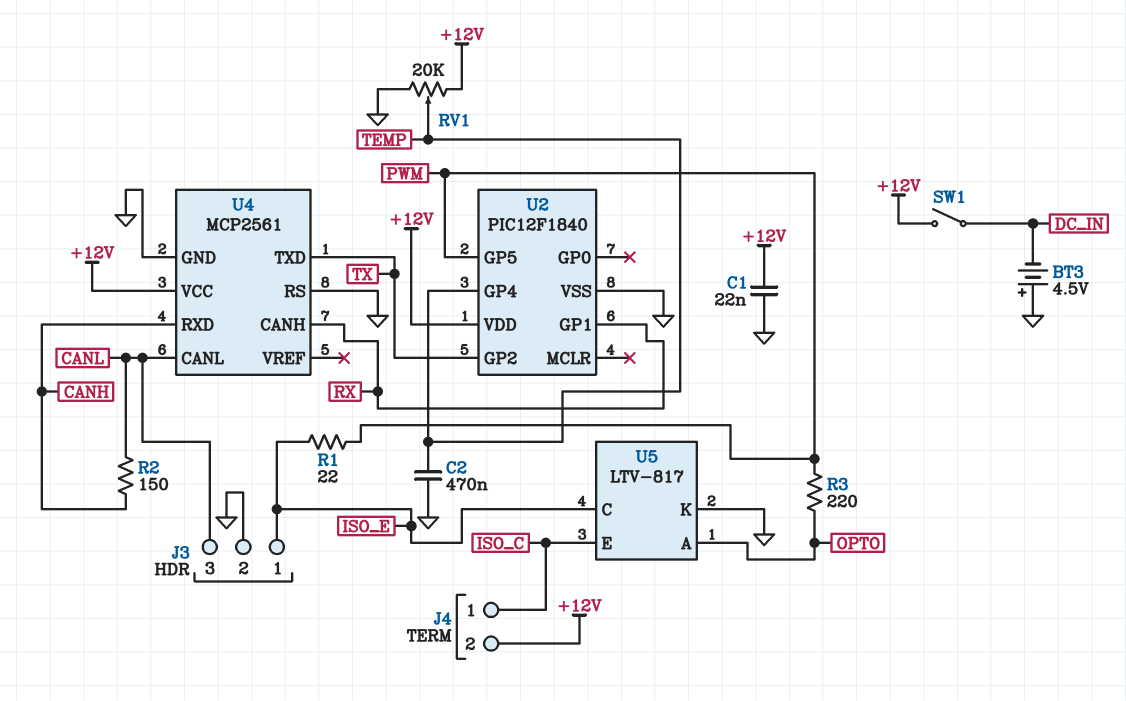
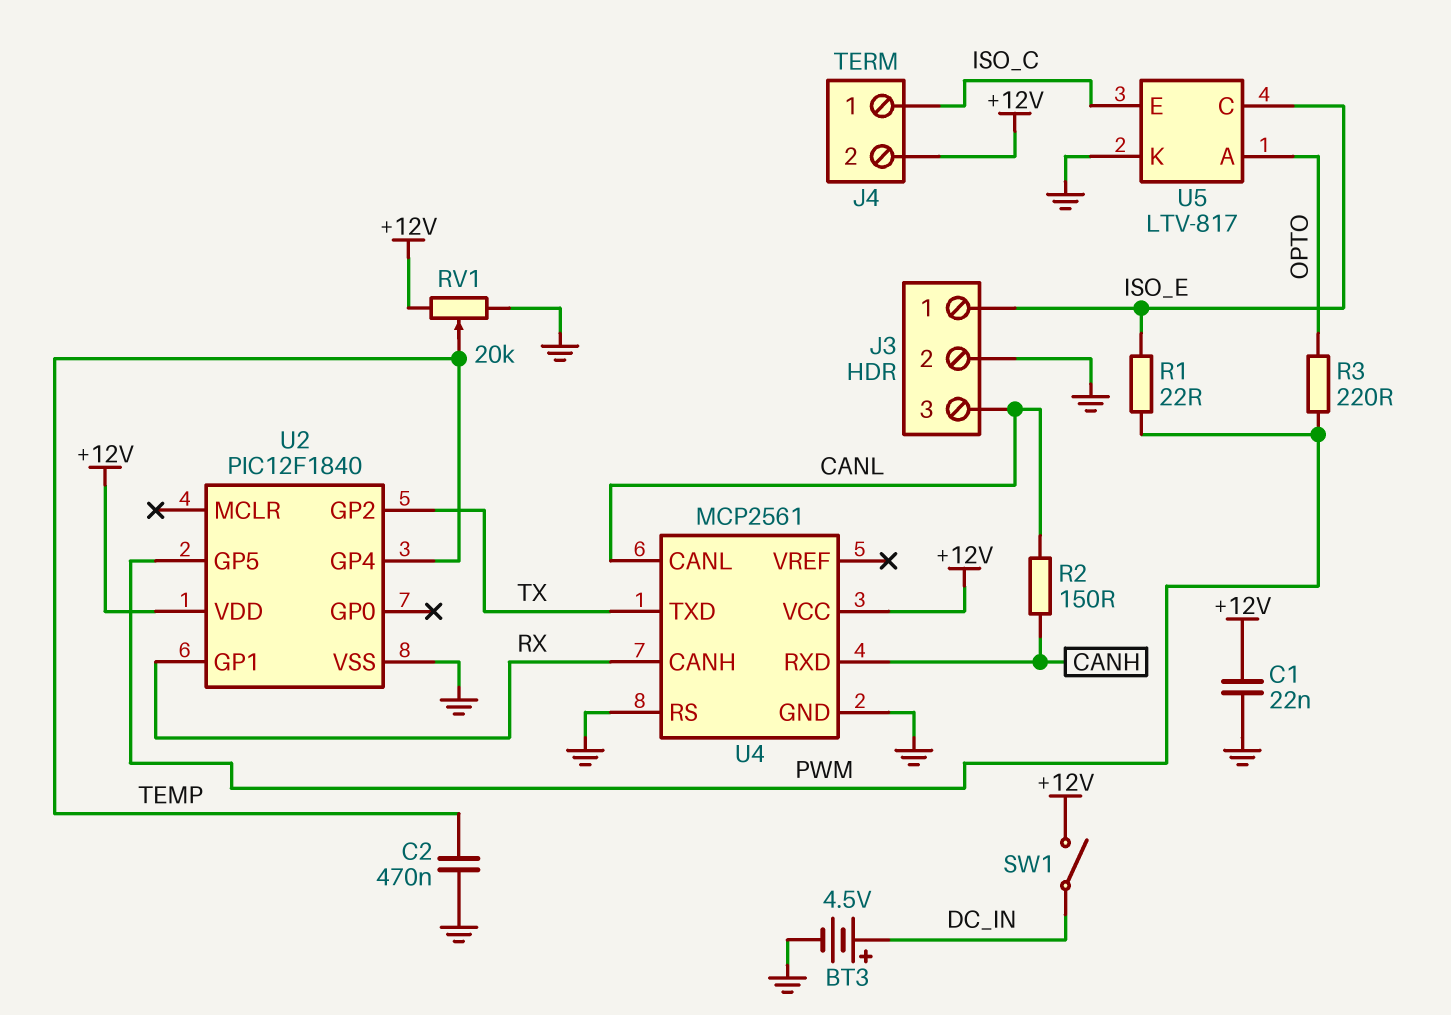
BT3: 4.5V (plus GND, minus DC_IN) -> 4.5V (plus DC_IN, minus GND)

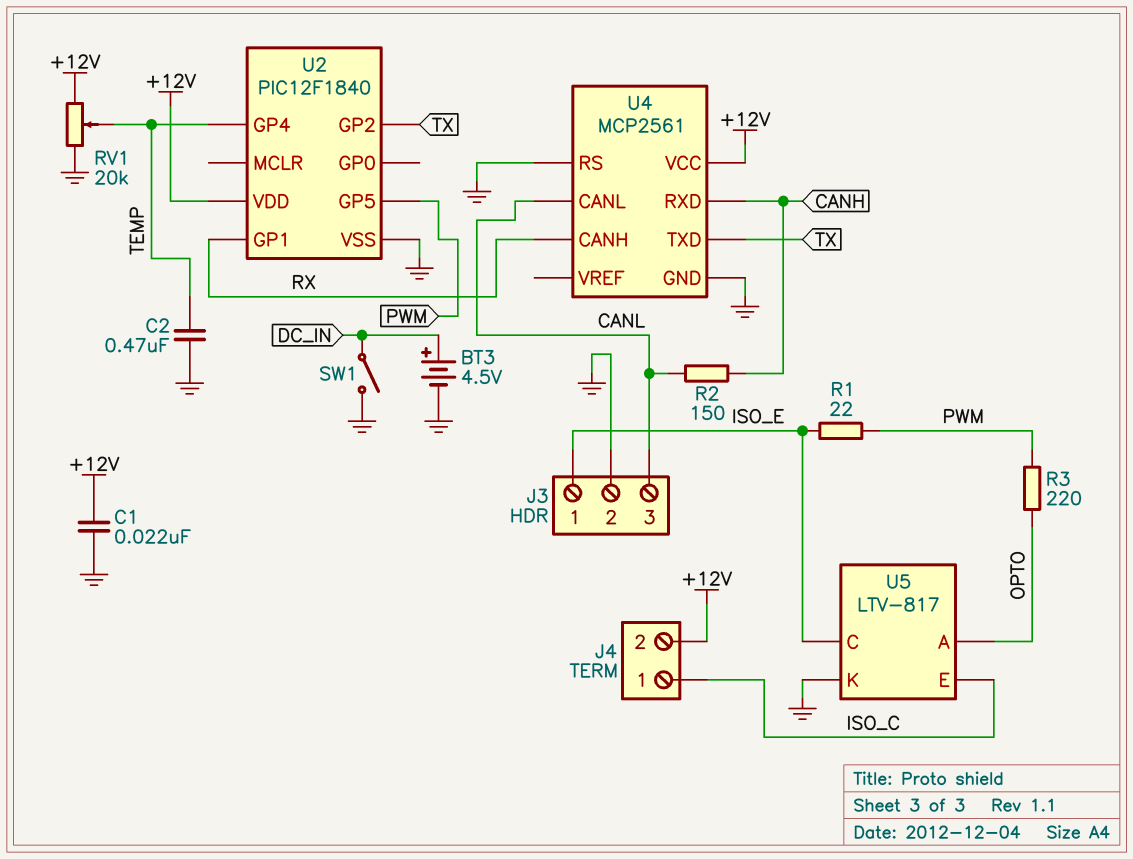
SW1: switch (+12V, DC_IN) -> switch (DC_IN, GND)

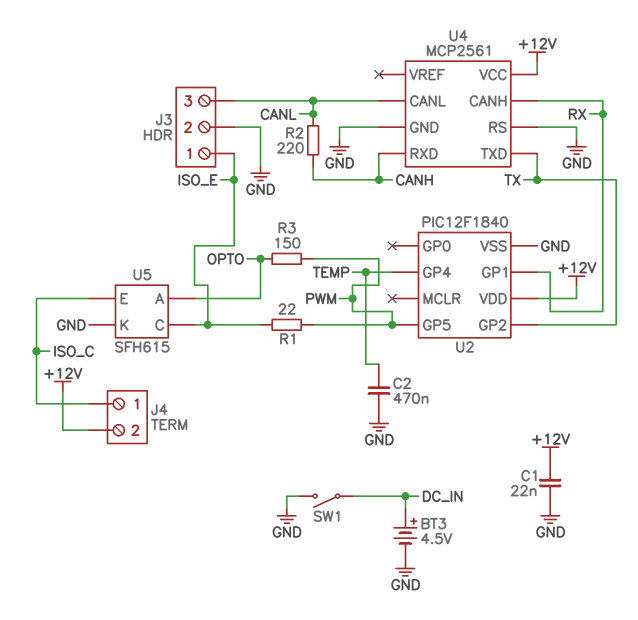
R2: 150 (CANH, CANL) -> 220 (CANH, CANL)
R3: 220 (OPTO, PWM) -> 150 (OPTO, PWM)
RV1: 20k (+12V, GND, wiper TEMP) -> none
U5: LTV-817 -> SFH615

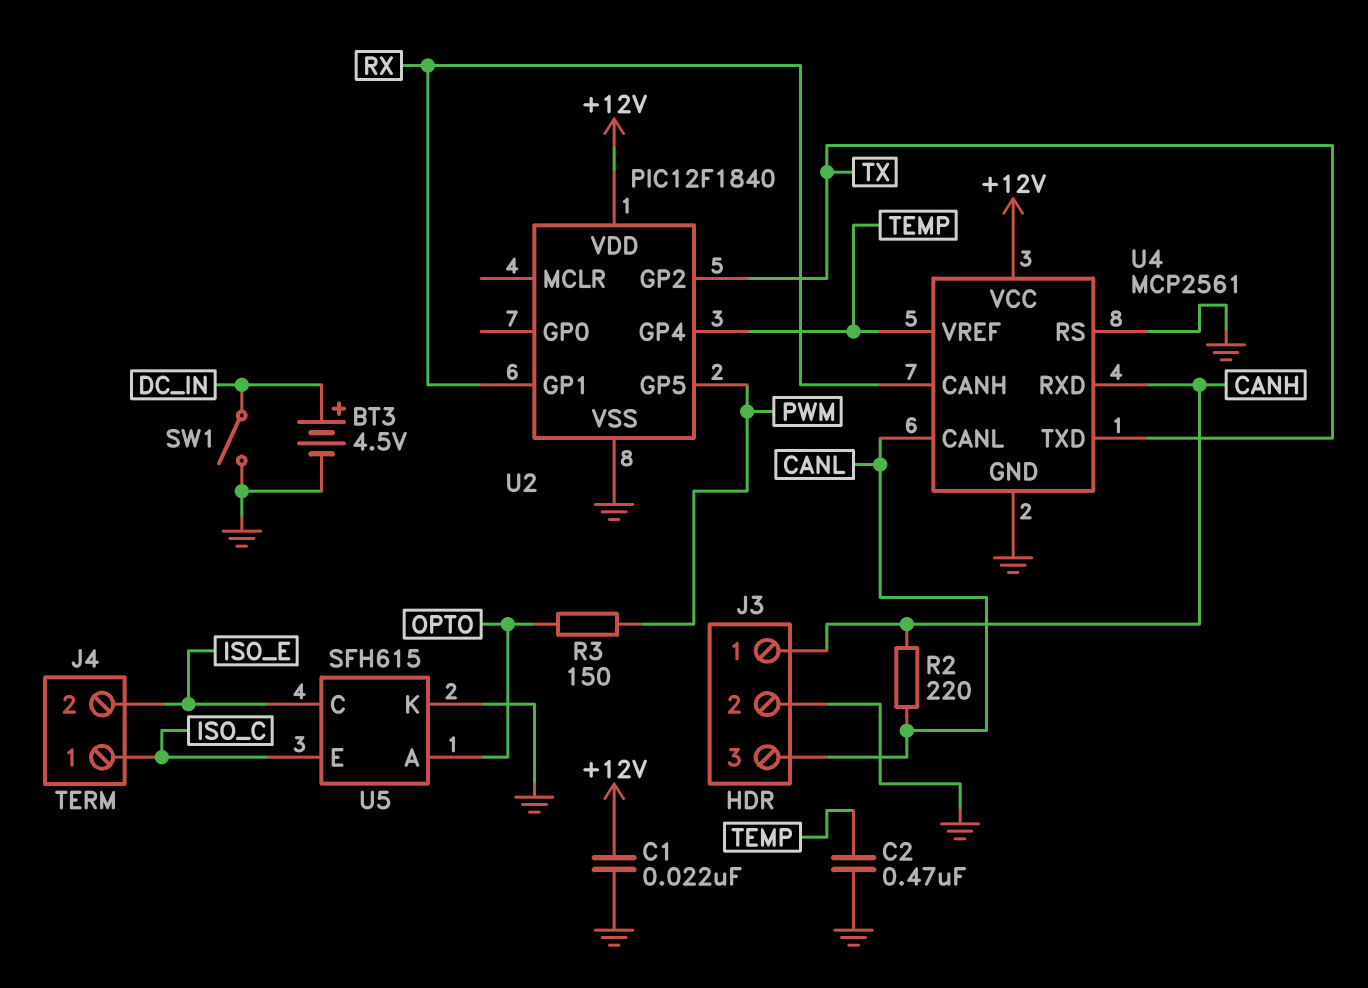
J3 pin 1: ISO_E -> CANH
J4 pin 2: +12V -> ISO_E
R1: 22 (ISO_E, PWM) -> none
U4 pin VREF: none -> TEMP

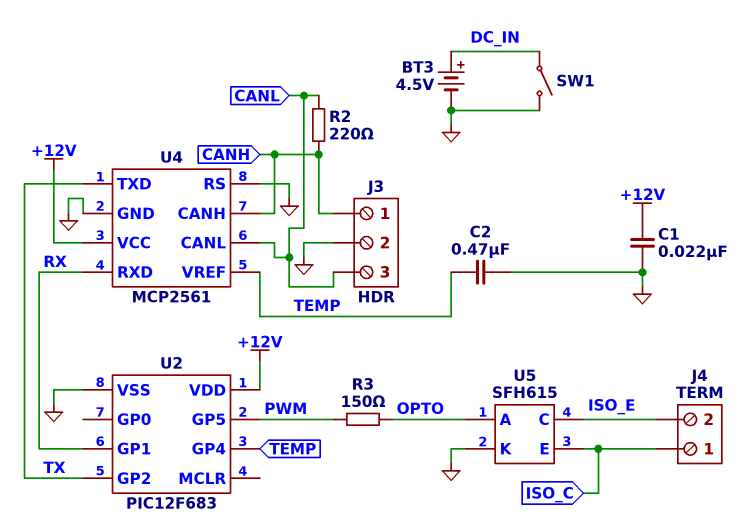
U2: PIC12F1840 -> PIC12F683
U4 pin CANH: RX -> CANH
U4 pin RXD: CANH -> RX

